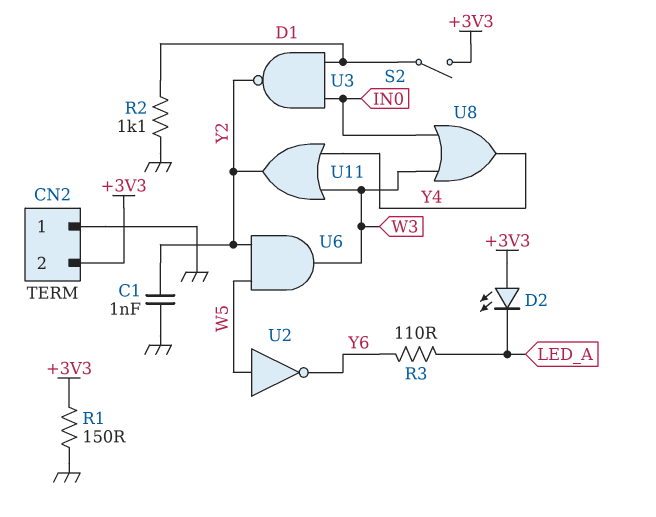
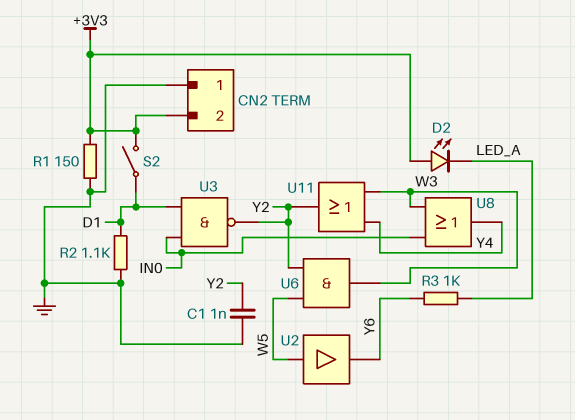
R3: 110 (LED_A, Y6) -> 1k (LED_A, Y6)
U2: NOT (in W5, out Y6) -> buffer (in W5, out Y6)

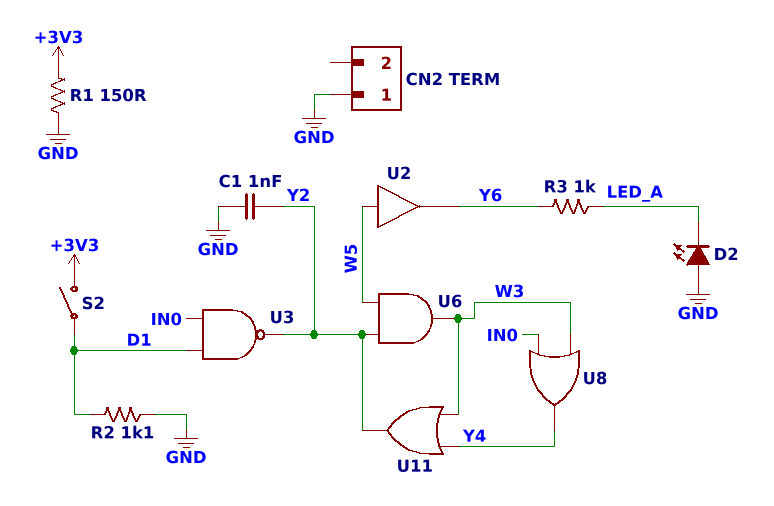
CN2 pin 2: +3V3 -> none
D2: LED (A +3V3, K LED_A) -> LED (A GND, K LED_A)

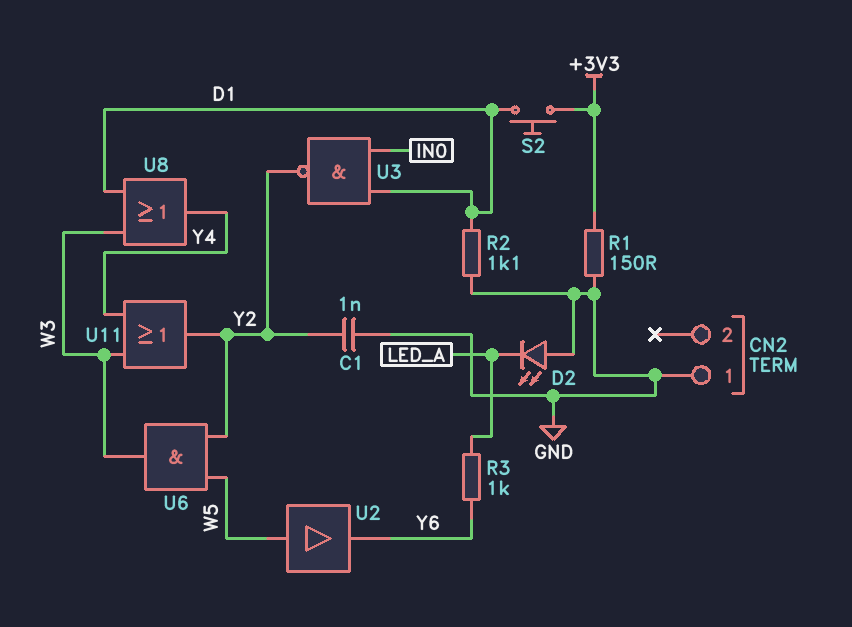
S2: switch (+3V3, D1) -> button (+3V3, D1)
U8: OR (in IN0, in W3, out Y4) -> OR (in D1, in W3, out Y4)

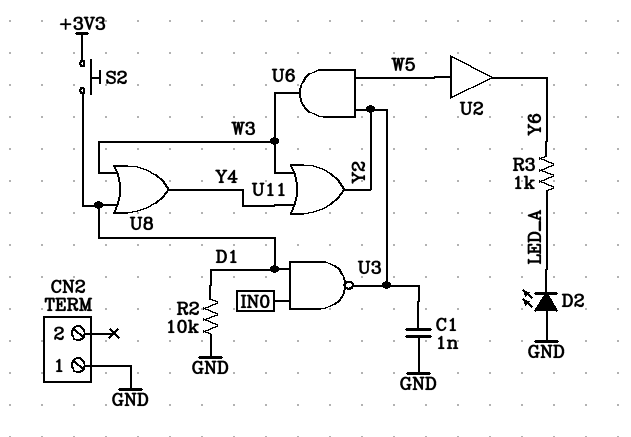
R1: 150 (+3V3, GND) -> none
R2: 1.1k (D1, GND) -> 10k (D1, GND)

